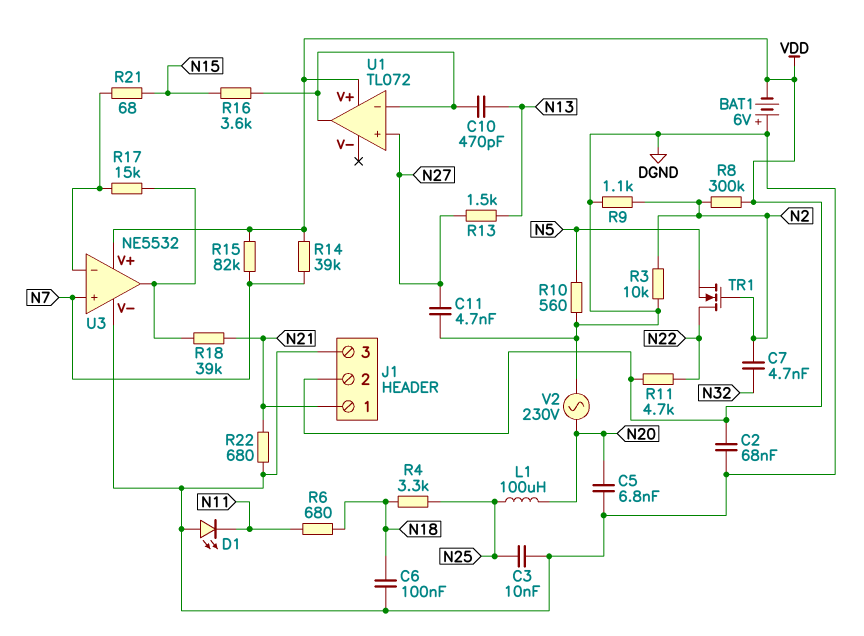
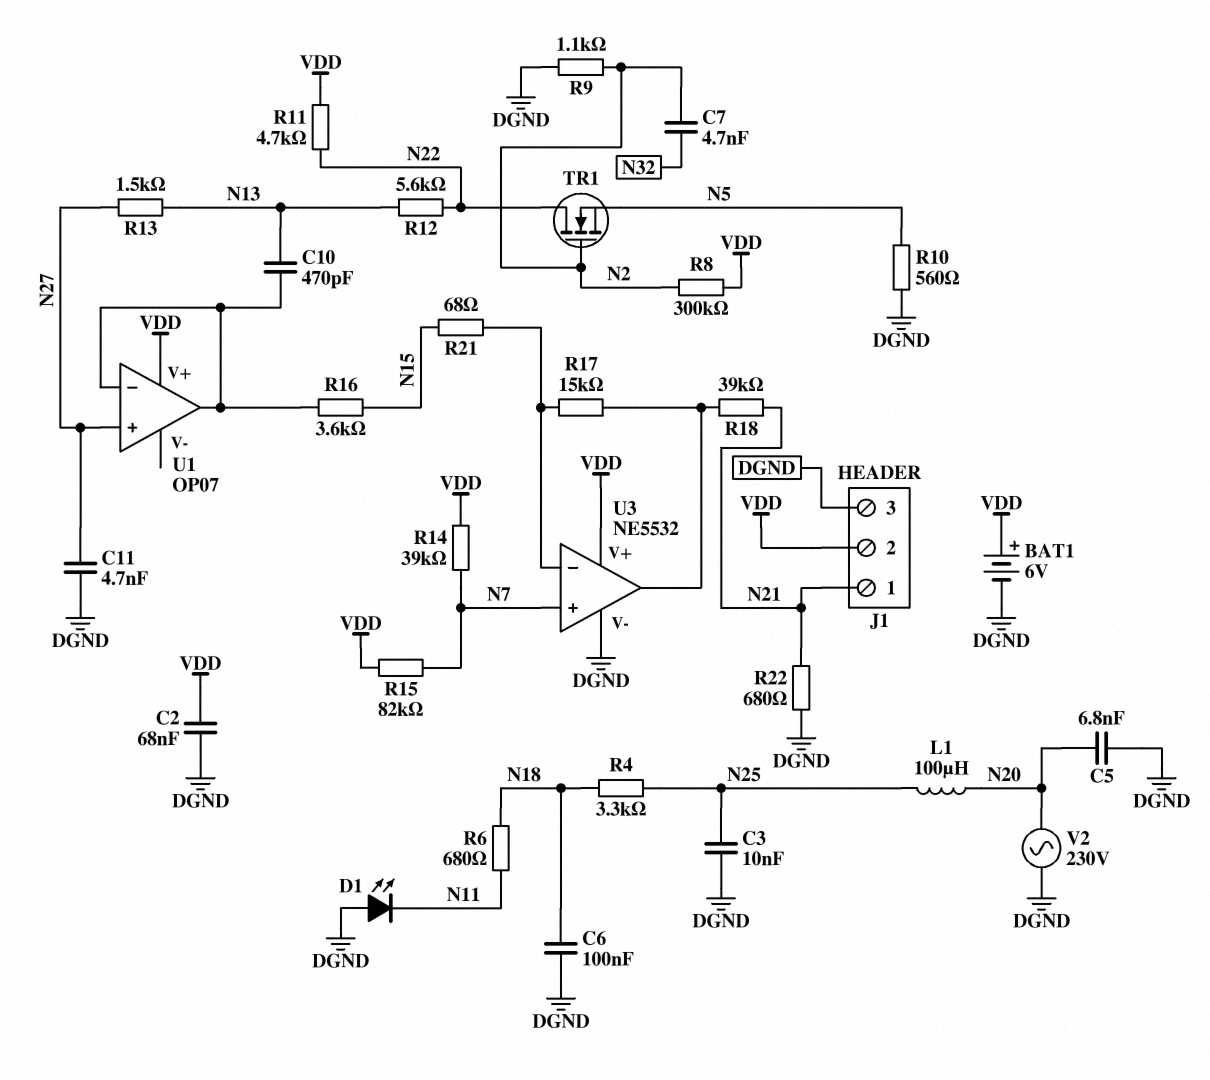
BAT1: 6V (plus DGND, minus VDD) -> 6V (plus VDD, minus DGND)
R3: 10k (DGND, N2) -> none
R12: none -> 5.6k (N13, N22)
U1: TL072 -> OP07

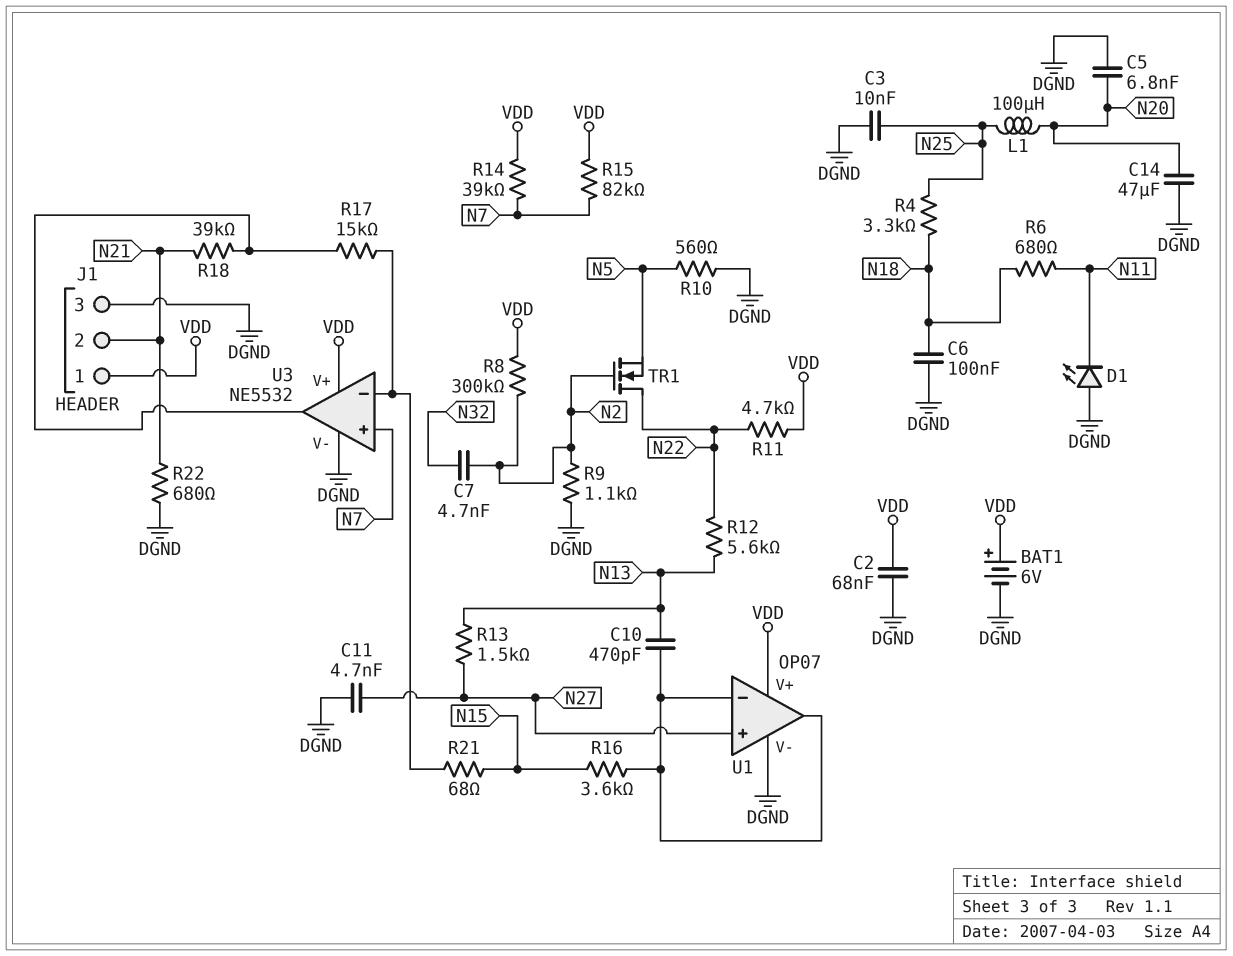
C14: none -> 47uF (DGND, N20)
J1 pin 1: N21 -> VDD
J1 pin 2: VDD -> N21
U1 pin V-: none -> DGND
V2: AC 230V (DGND, N20) -> none

